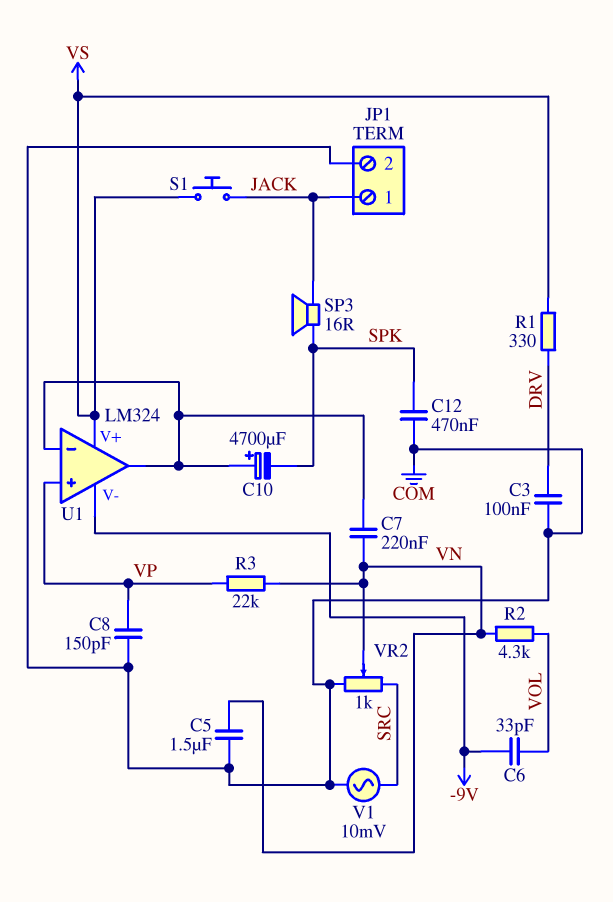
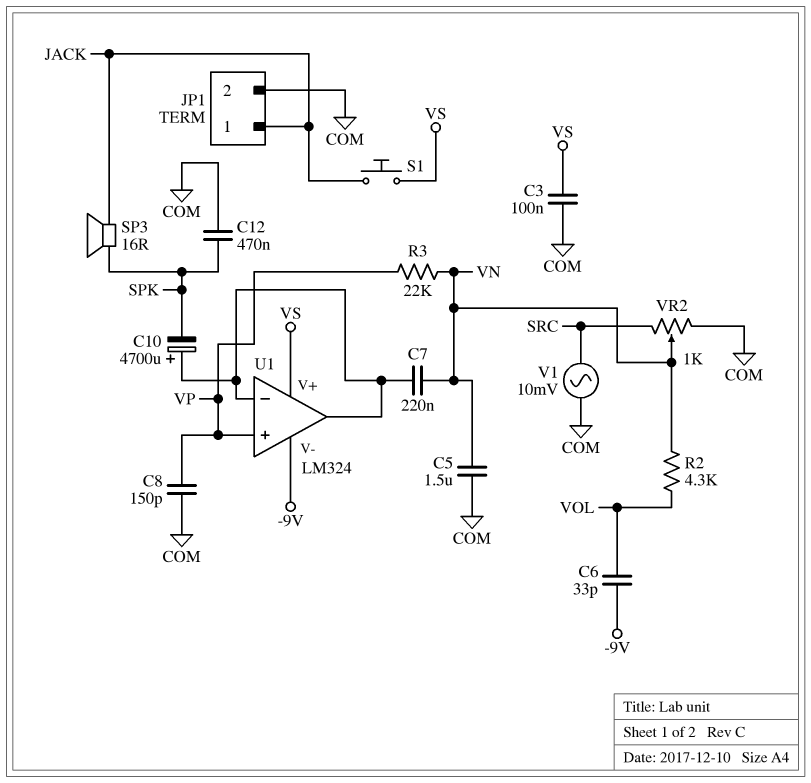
C3: 100nF (COM, DRV) -> 100nF (COM, VS)
R1: 330 (DRV, VS) -> none

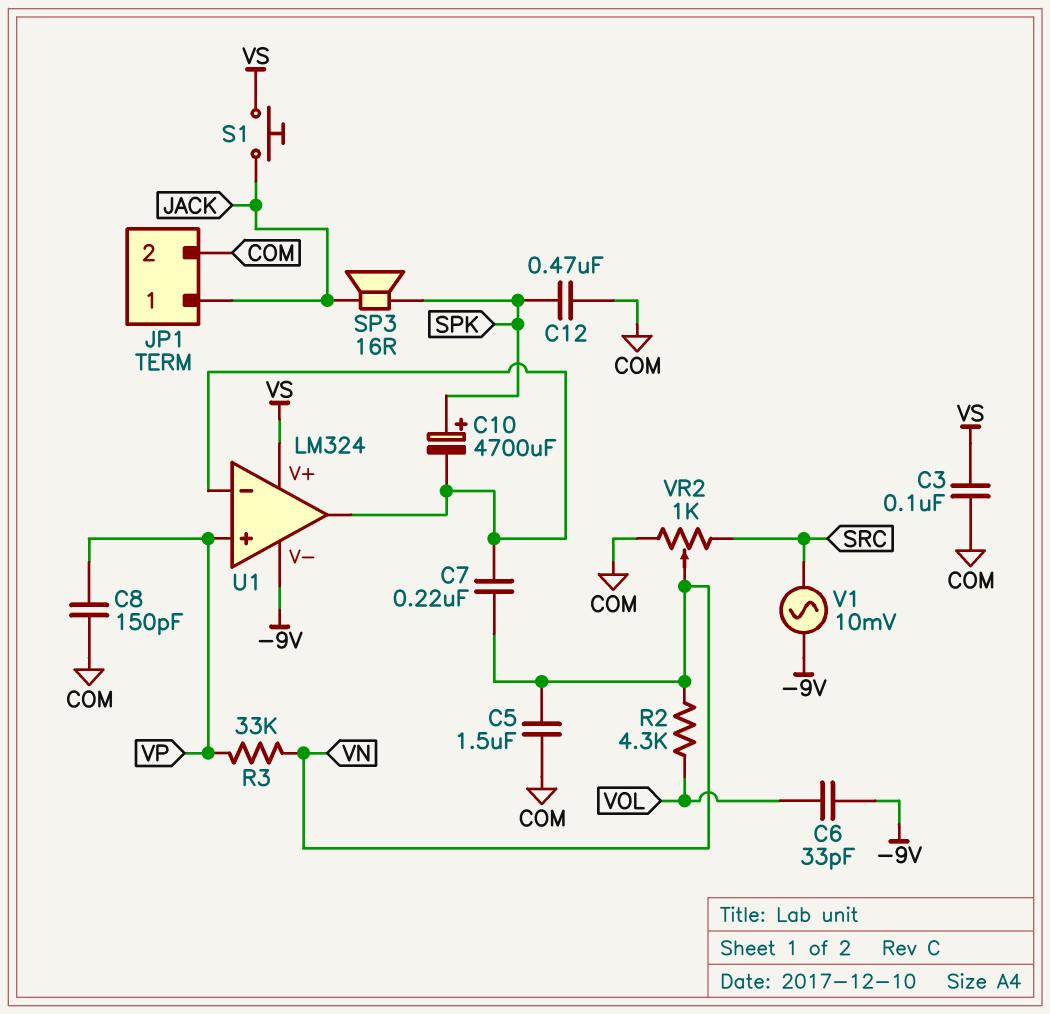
C10: 4700uF (plus U1/in-, minus SPK) -> 4700uF (plus SPK, minus U1/in-)
R3: 22k (VN, VP) -> 33k (VN, VP)
V1: AC 10mV (COM, SRC) -> AC 10mV (-9V, SRC)

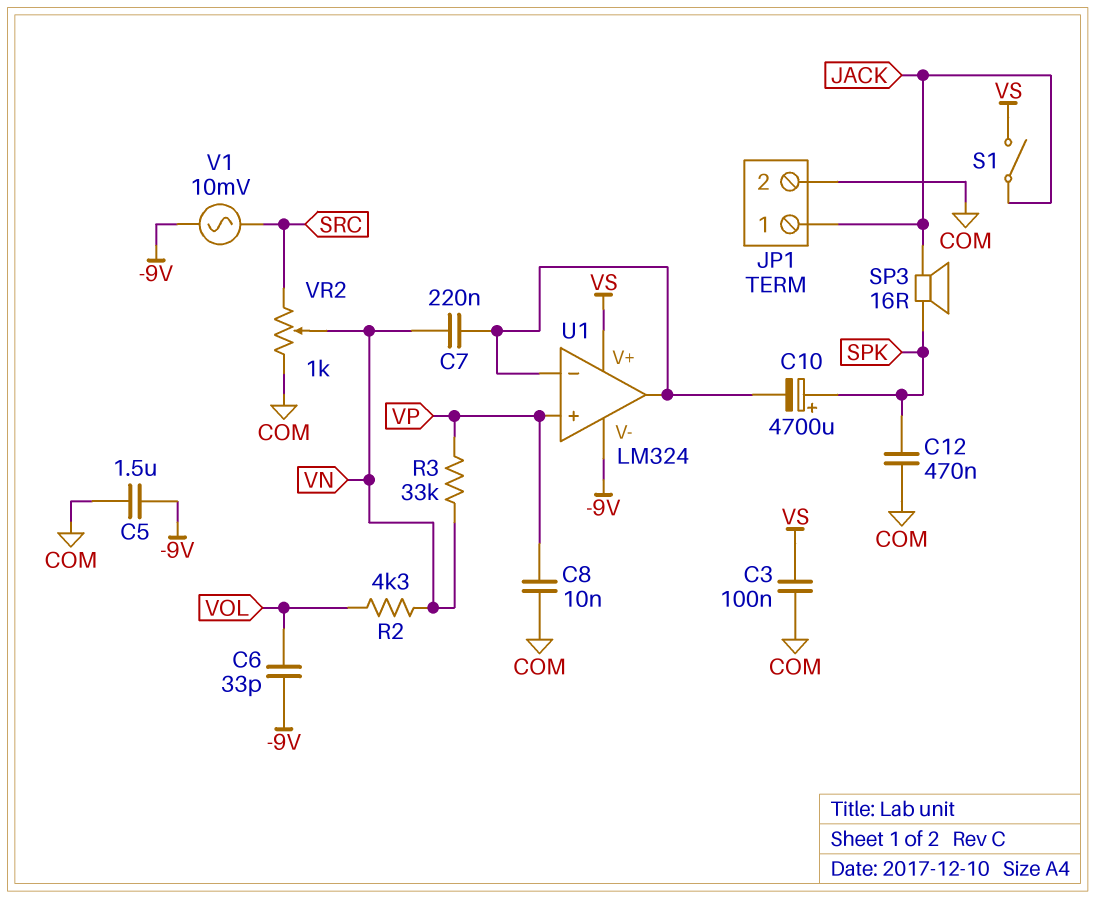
C5: 1.5uF (COM, VN) -> 1.5uF (-9V, COM)
C8: 150pF (COM, VP) -> 10nF (COM, VP)
S1: button (JACK, VS) -> switch (JACK, VS)

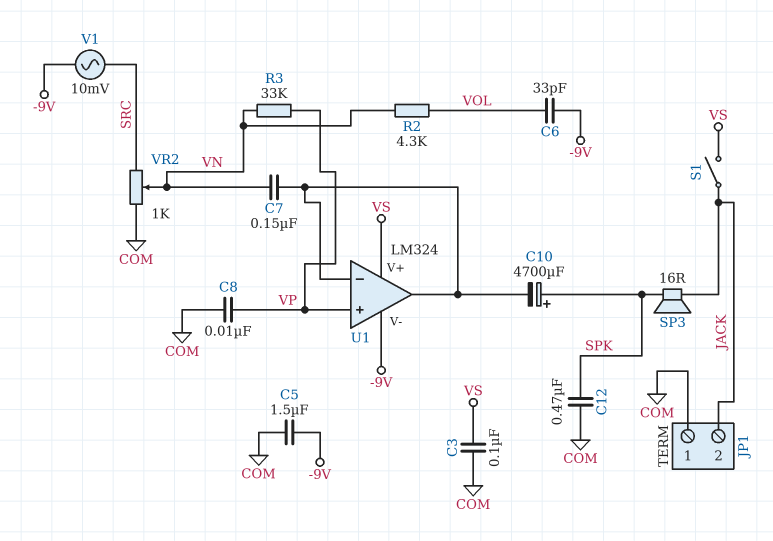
C7: 220nF (U1/in-, VN) -> 150nF (U1/in-, VN)
JP1 pin 1: JACK -> COM
JP1 pin 2: COM -> JACK

